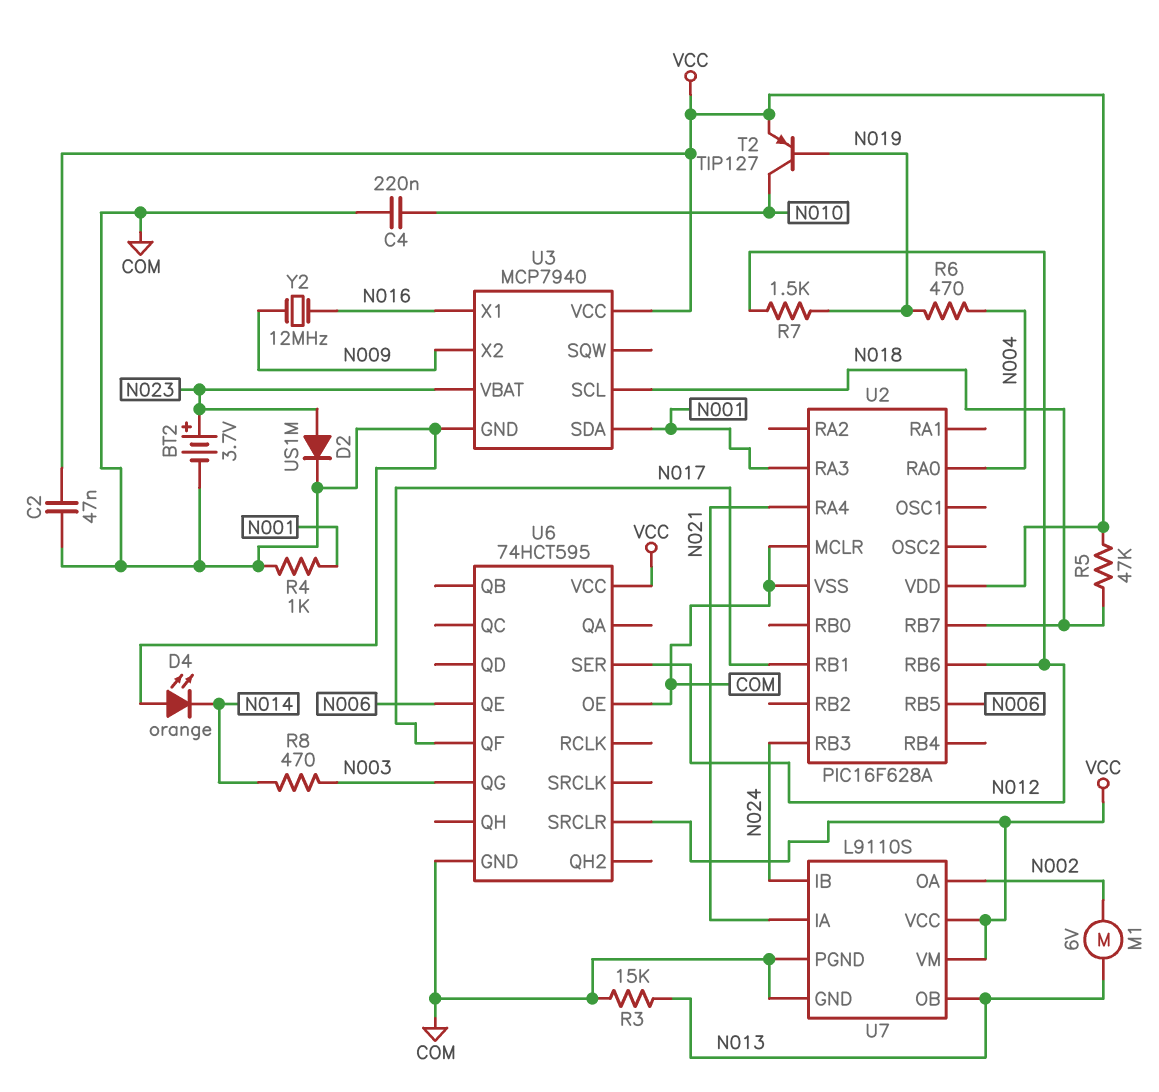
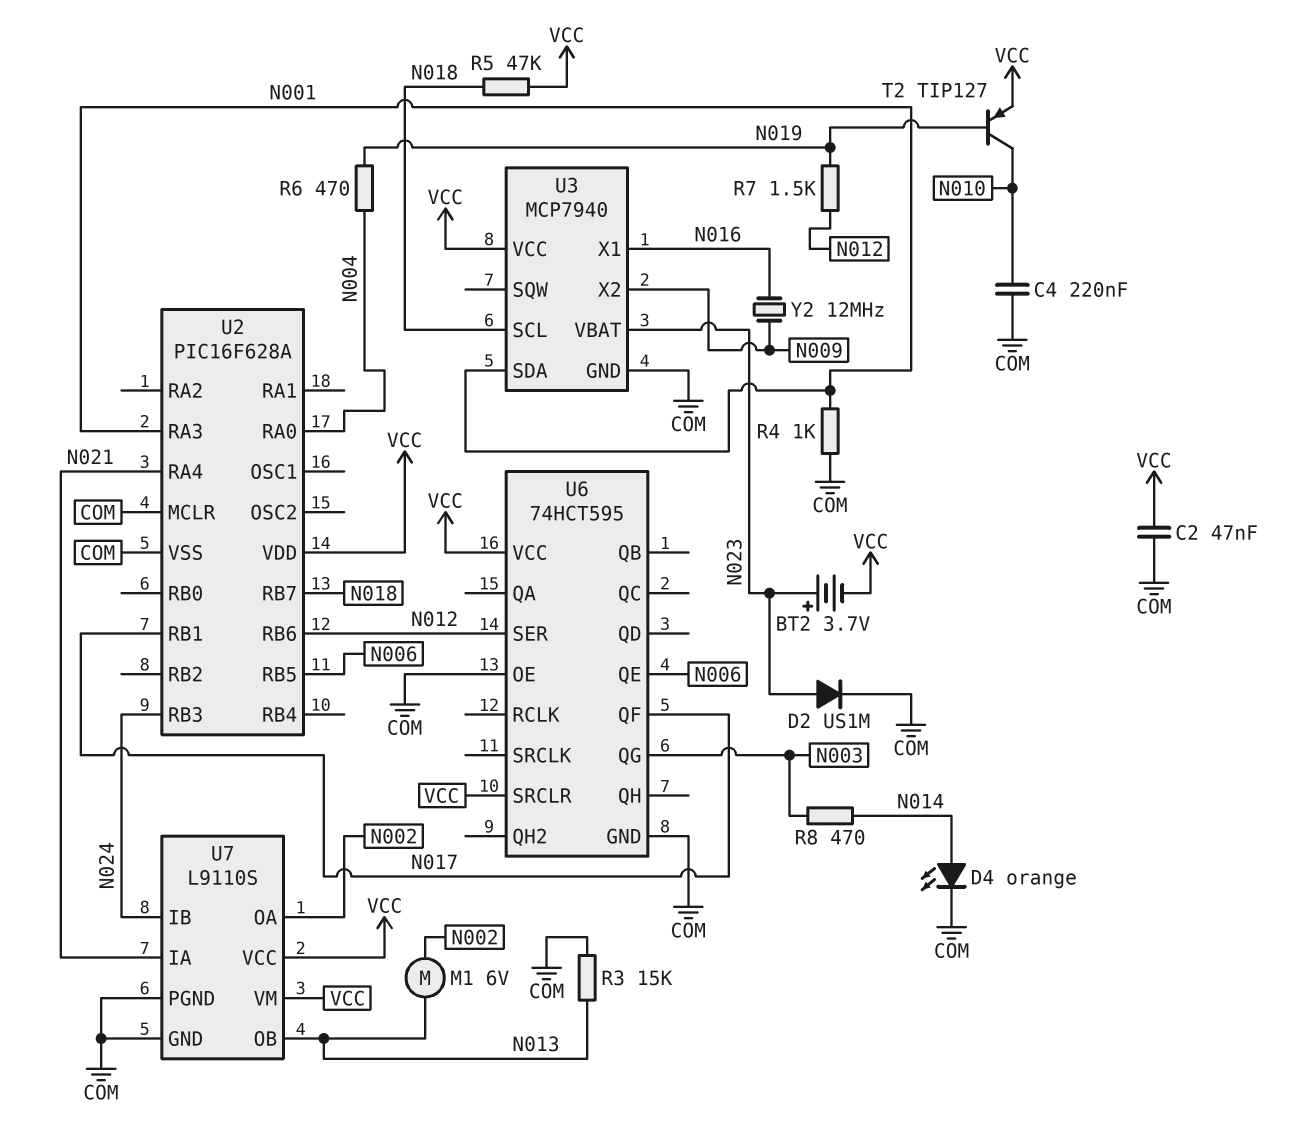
BT2: 3.7V (plus N023, minus COM) -> 3.7V (plus N023, minus VCC)
D4: LED orange (A COM, K N014) -> LED orange (A N014, K COM)

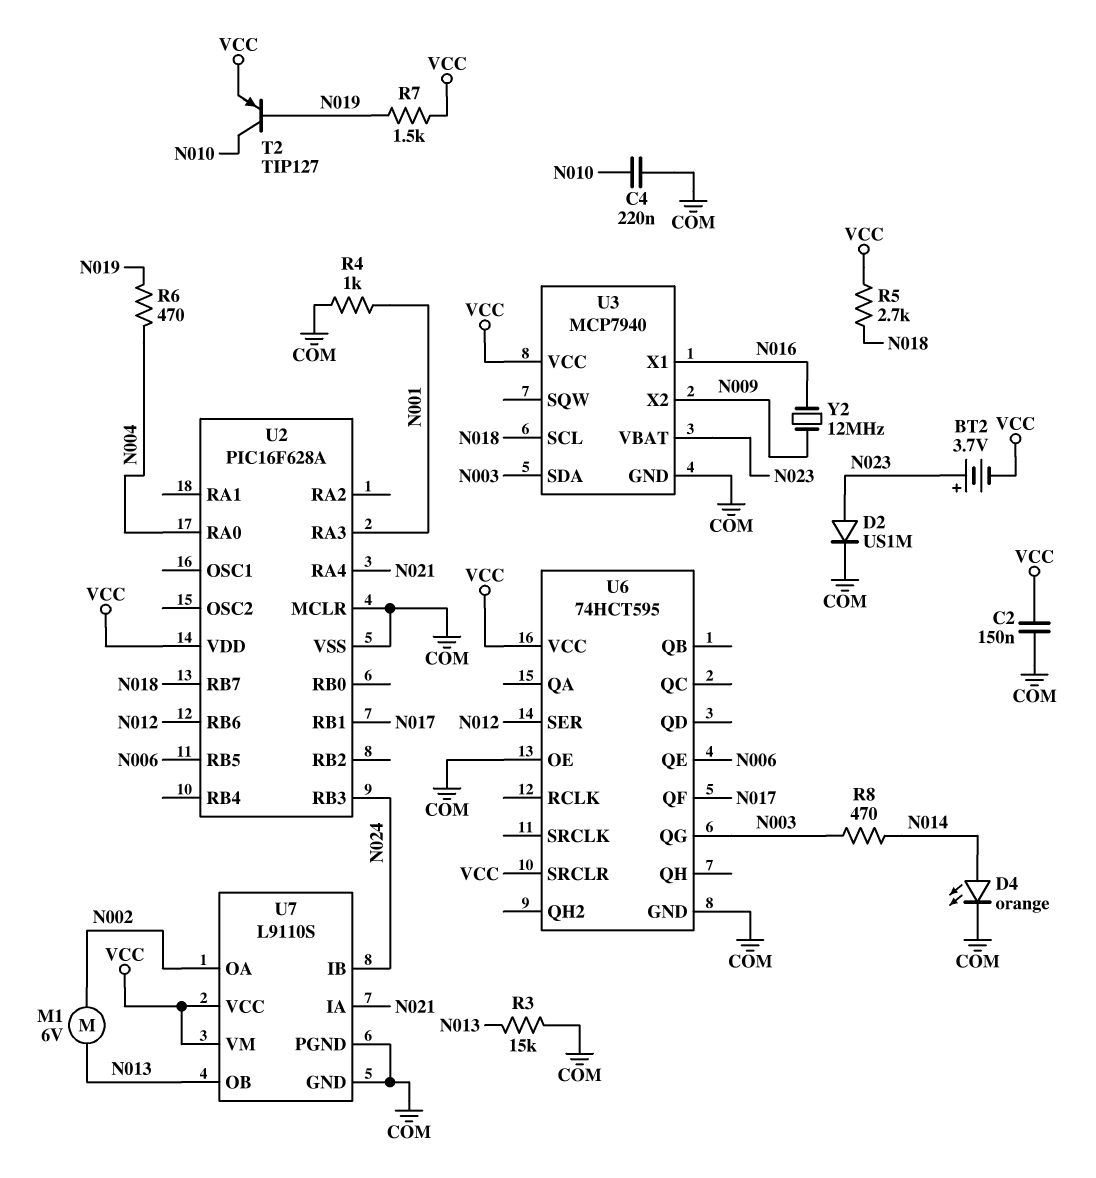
C2: 47nF (COM, VCC) -> 150nF (COM, VCC)
R5: 47k (N018, VCC) -> 2.7k (N018, VCC)
R7: 1.5k (N012, N019) -> 1.5k (N019, VCC)
U3 pin SDA: N001 -> N003

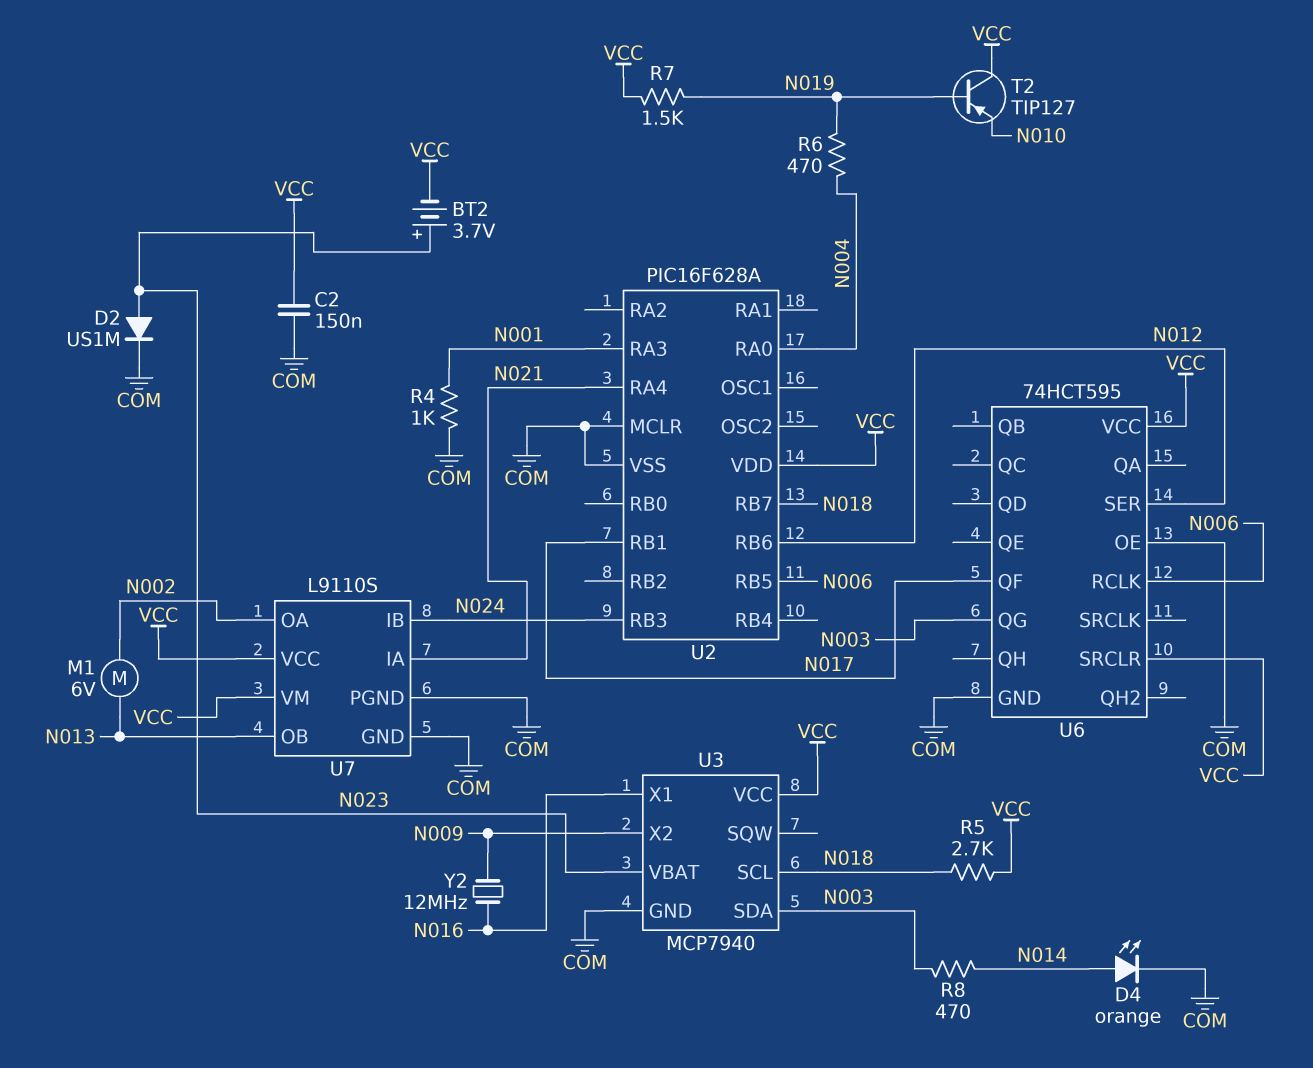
C4: 220nF (COM, N010) -> none
R3: 15k (COM, N013) -> none
T2: PNP TIP127 (B N019, C N010, E VCC) -> PNP TIP127 (B N019, C VCC, E N010)
U6 pin QE: N006 -> none
U6 pin RCLK: none -> N006

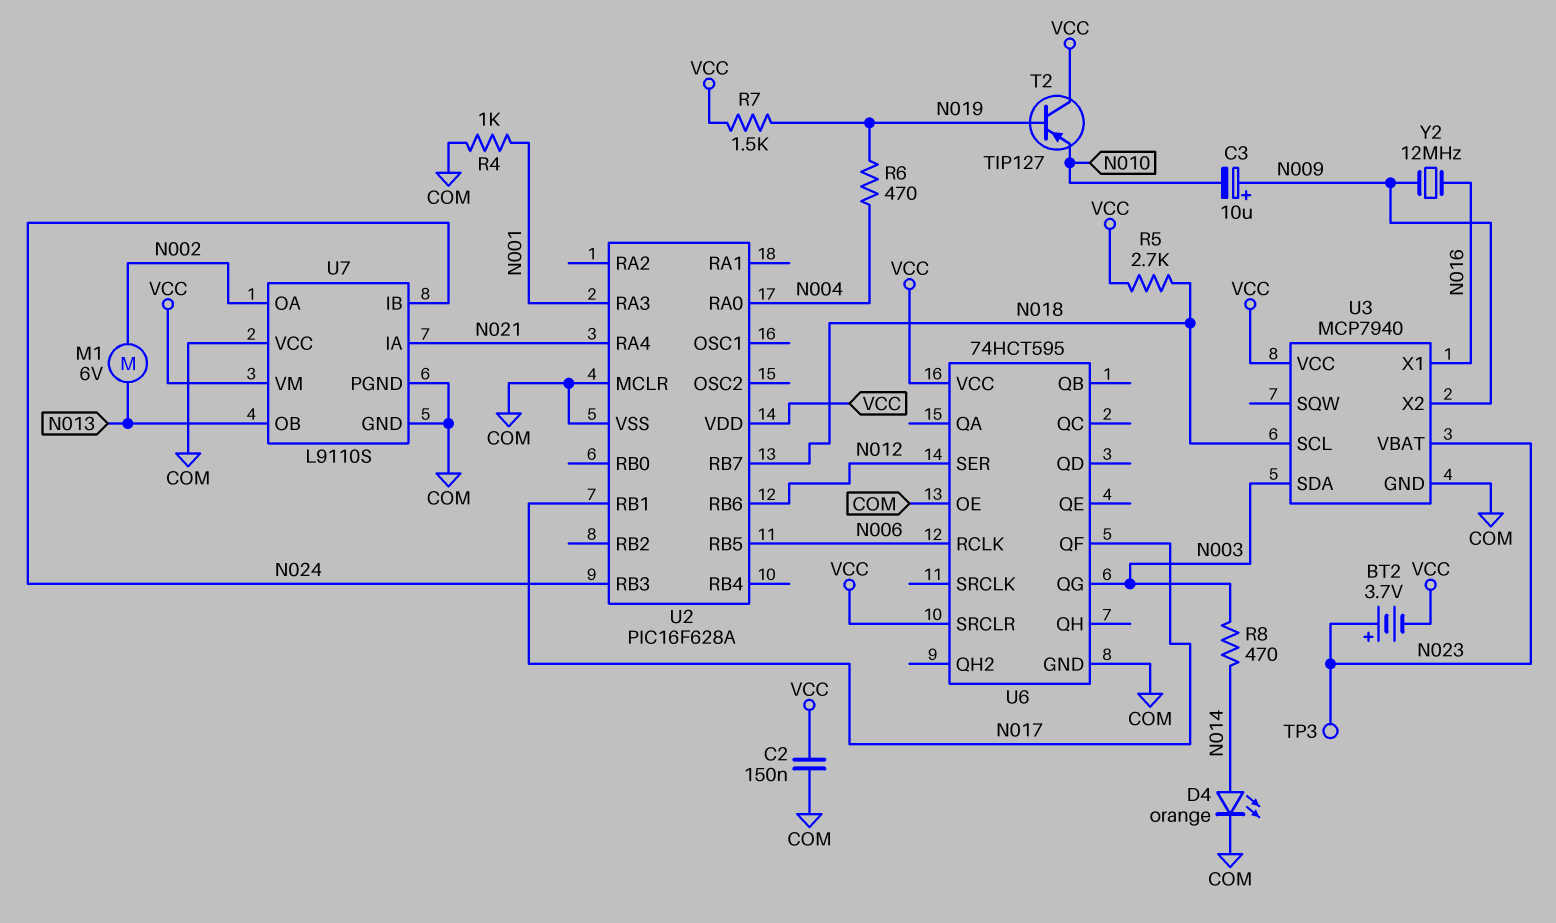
C3: none -> 10uF (plus N009, minus N010)
D2: diode US1M (A N023, K COM) -> none
TP3: none -> test point (N023)
U7 pin VCC: VCC -> COM

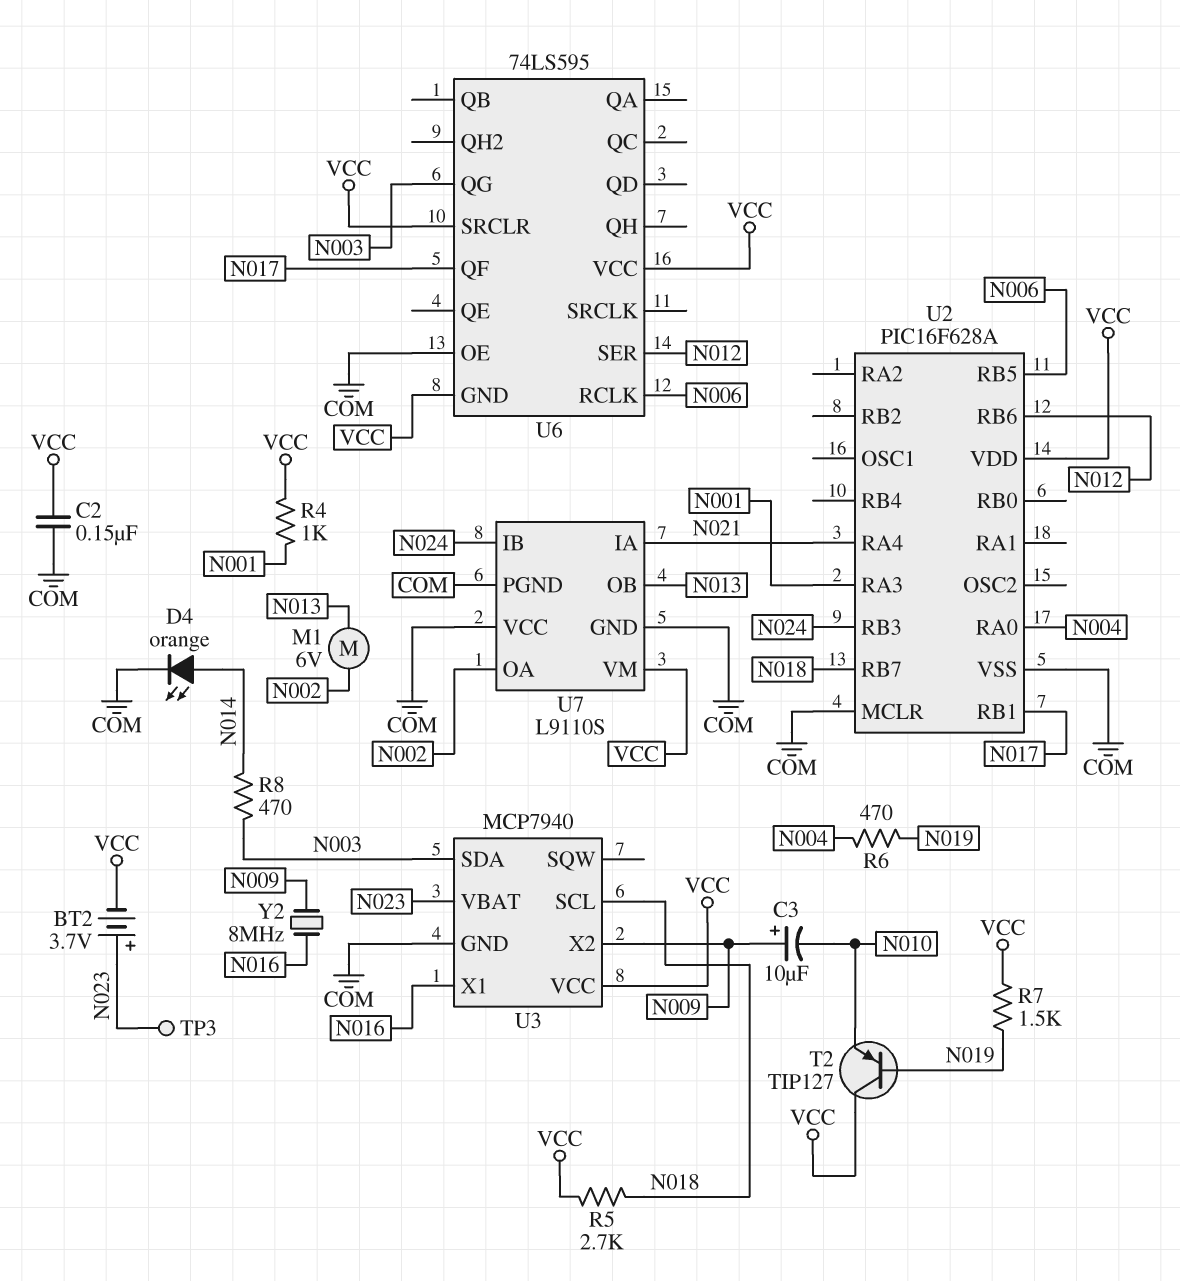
R4: 1k (COM, N001) -> 1k (N001, VCC)
U6: 74HCT595 -> 74LS595
U6 pin GND: COM -> VCC
Y2: 12MHz (N009, N016) -> 8MHz (N009, N016)

